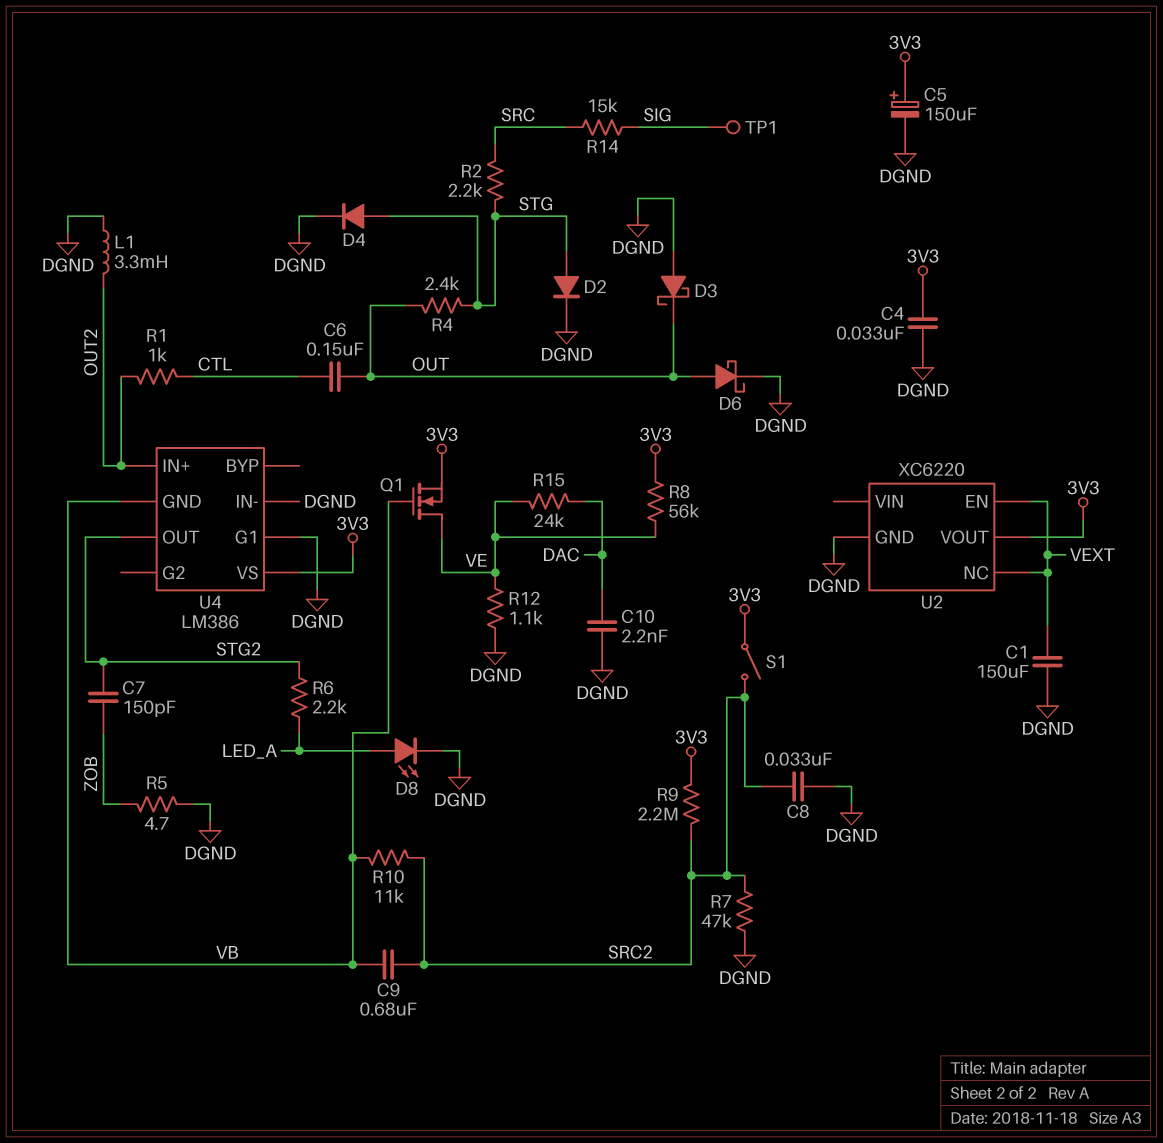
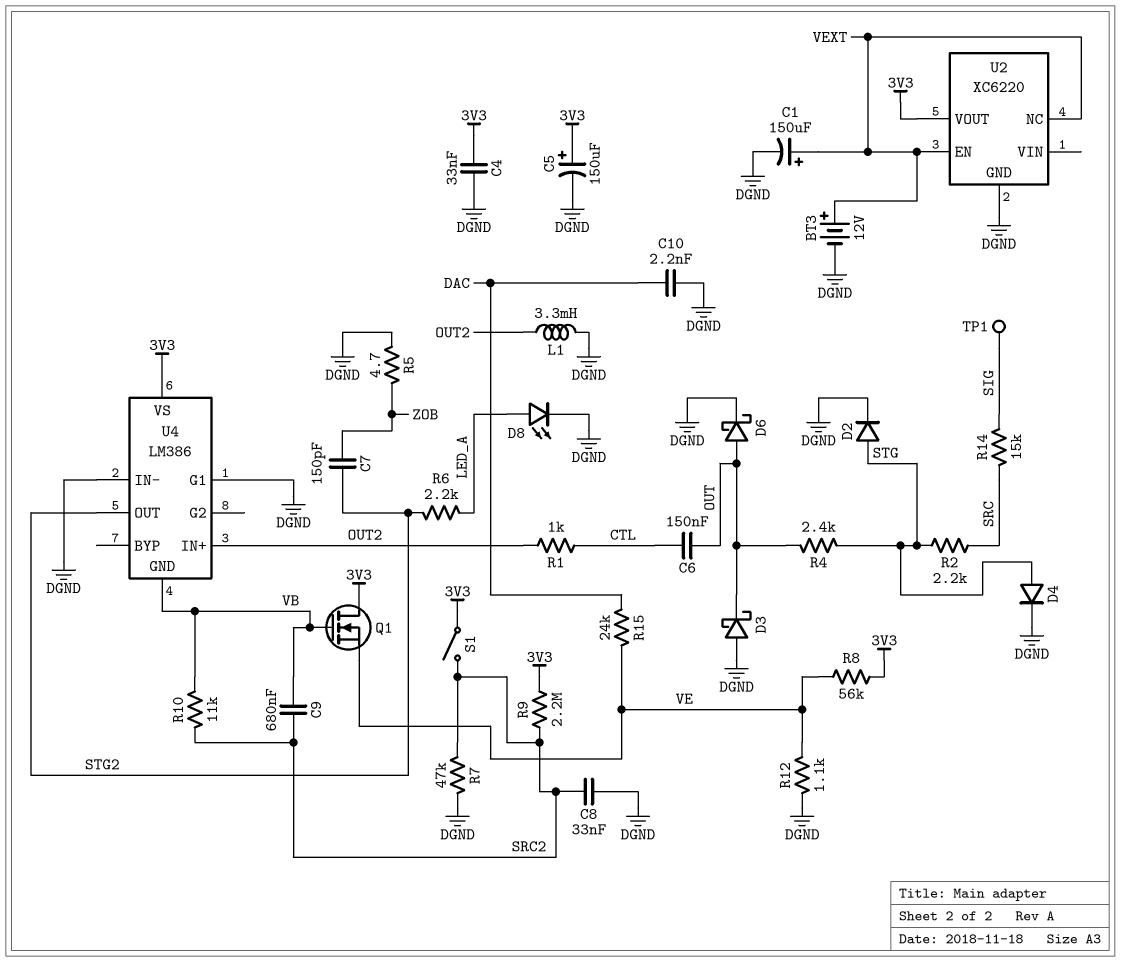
BT3: none -> 12V (plus VEXT, minus DGND)
C1: 150uF (DGND, VEXT) -> 150uF (plus VEXT, minus DGND)
Q1: NMOS (G VB, D VE, S 3V3) -> NMOS (G VB, D 3V3, S VE)

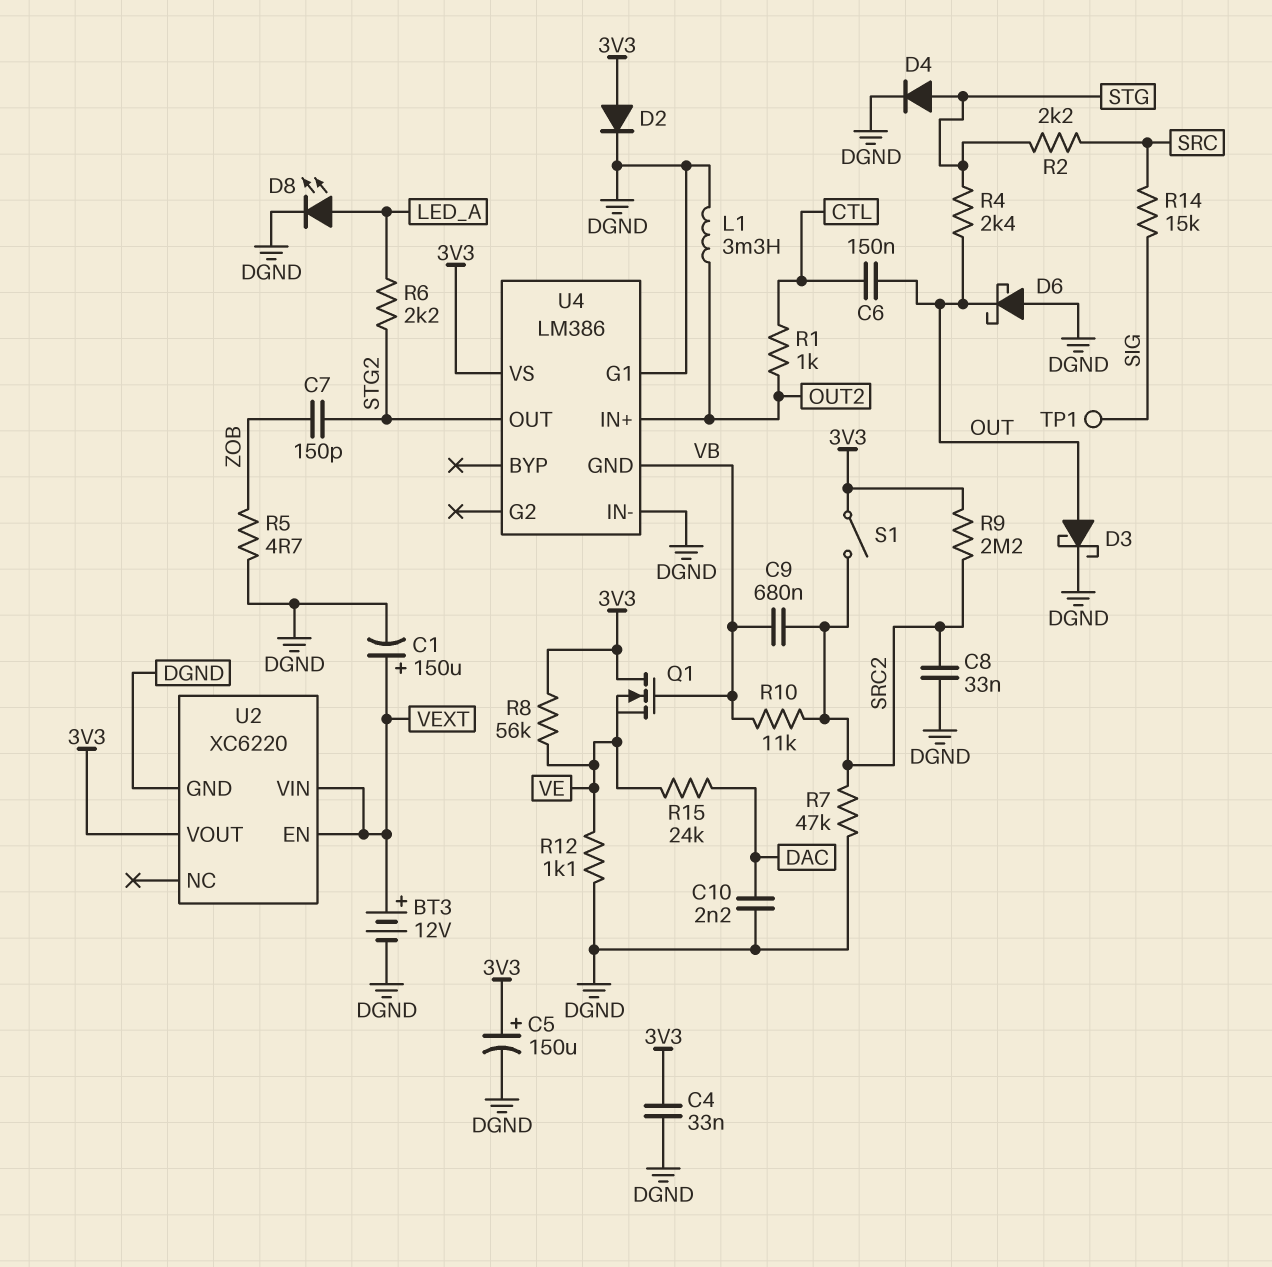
D2: diode (A STG, K DGND) -> diode (A 3V3, K DGND)
D3: schottky (A DGND, K OUT) -> schottky (A OUT, K DGND)
D6: schottky (A OUT, K DGND) -> schottky (A DGND, K OUT)
U2 pin NC: VEXT -> none
U2 pin VIN: none -> VEXT

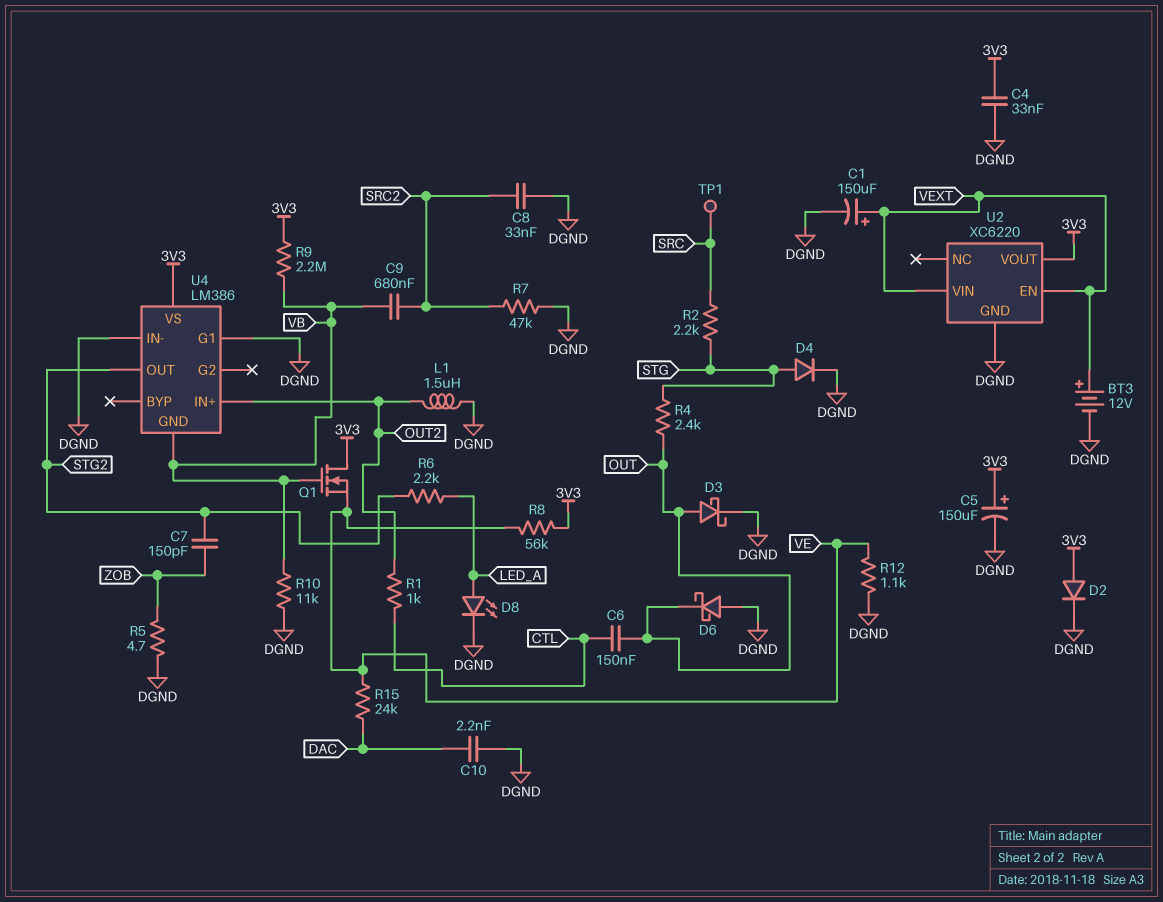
L1: 3.3mH (DGND, OUT2) -> 1.5uH (DGND, OUT2)
R9: 2.2M (3V3, SRC2) -> 2.2M (3V3, VB)
R10: 11k (SRC2, VB) -> 11k (DGND, VB)
R14: 15k (SIG, SRC) -> none
S1: switch (3V3, SRC2) -> none
TP1: test point (SIG) -> test point (SRC)

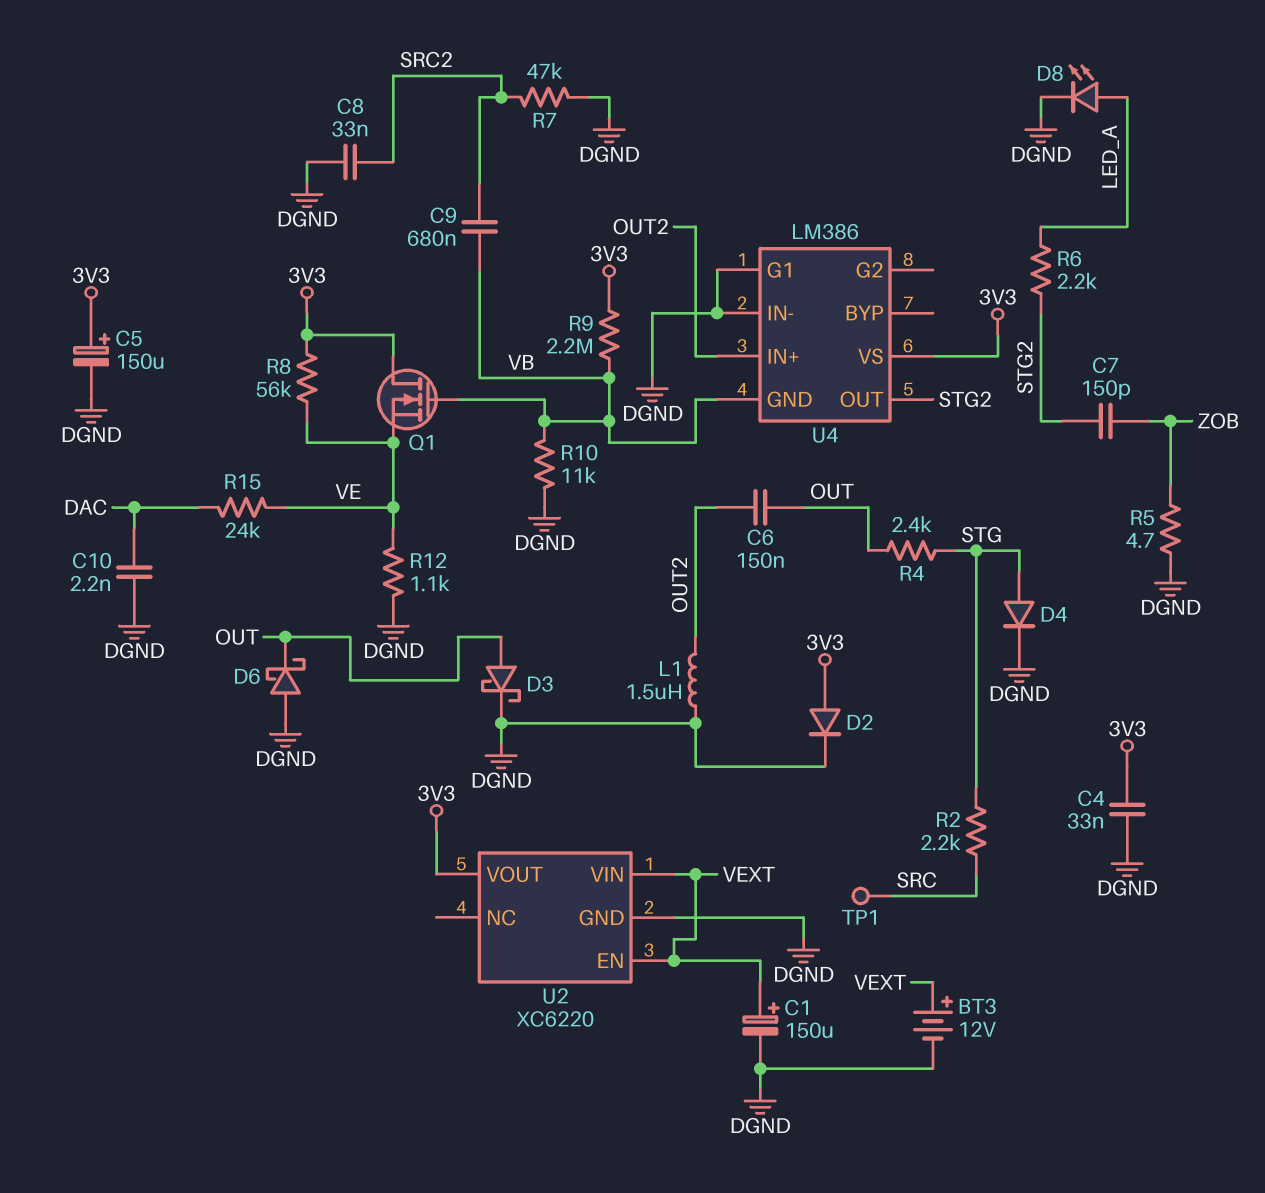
C6: 150nF (CTL, OUT) -> 150nF (OUT, OUT2)
R1: 1k (CTL, OUT2) -> none

